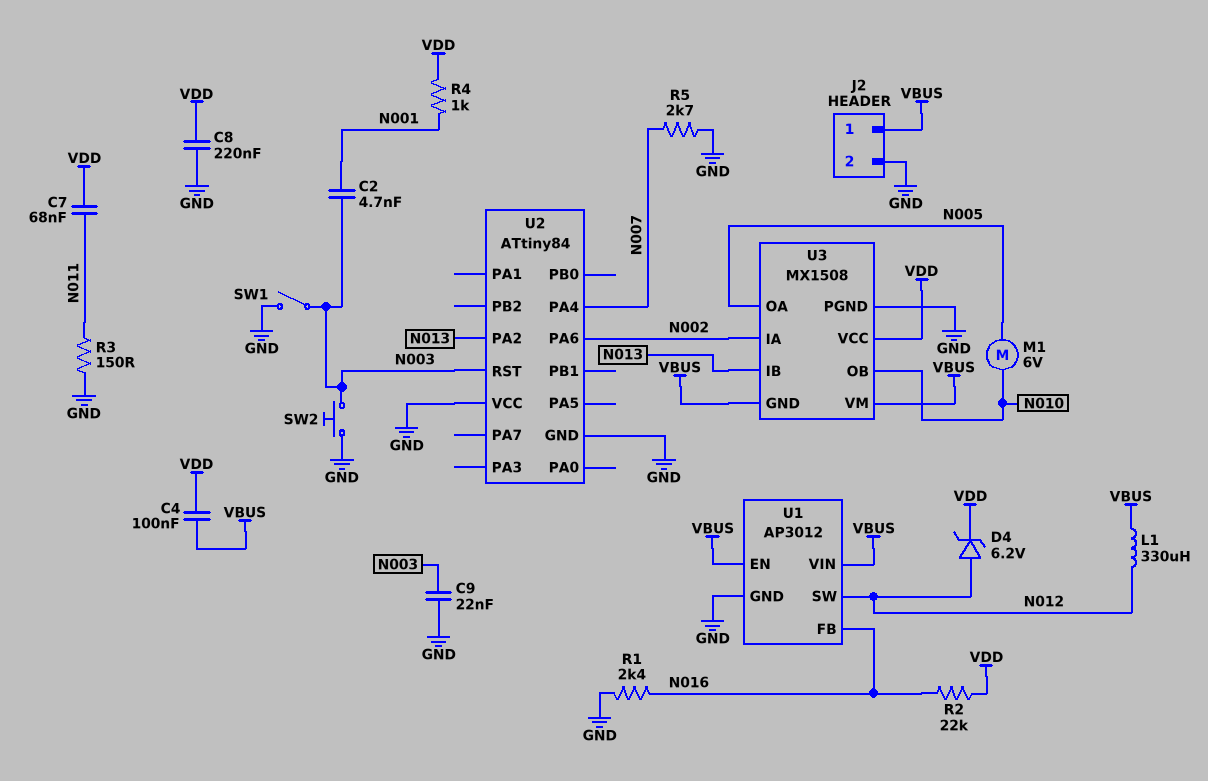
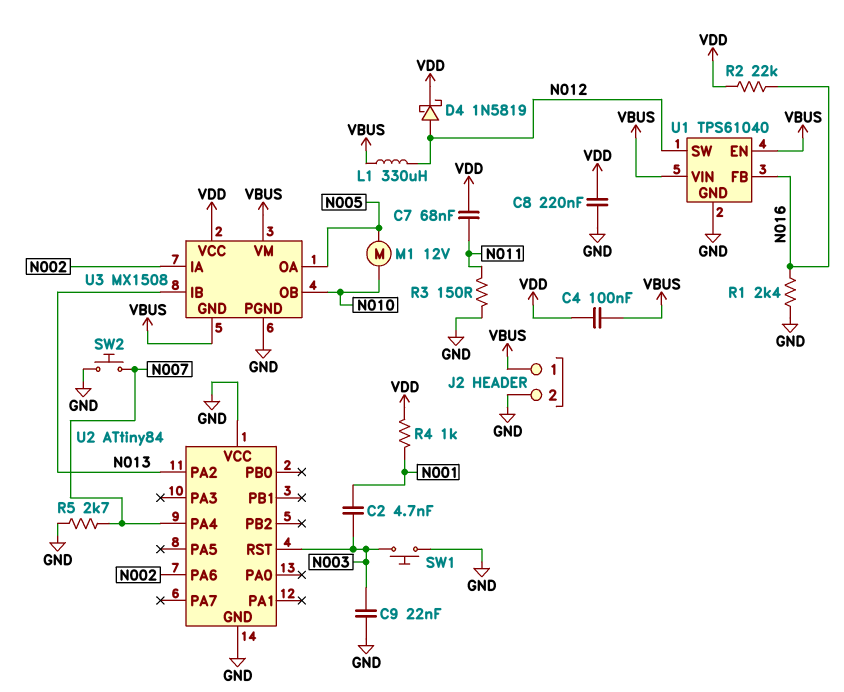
D4: zener 6.2V (A N012, K VDD) -> schottky 1N5819 (A N012, K VDD)
M1: motor 6V (N005, N010) -> motor 12V (N005, N010)
SW1: switch (GND, N003) -> button (GND, N003)
SW2: button (GND, N003) -> button (GND, N007)
U1: AP3012 -> TPS61040

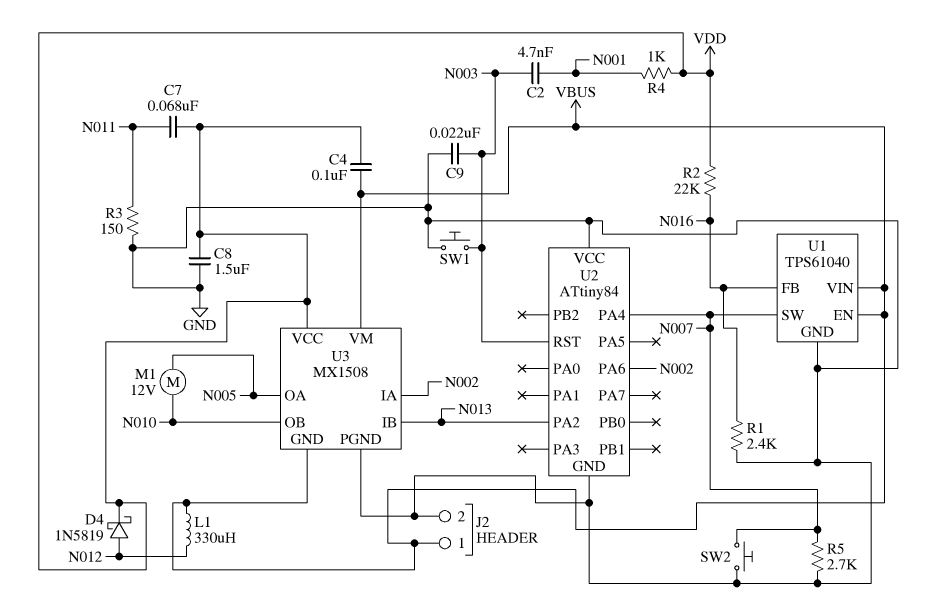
C8: 220nF (GND, VDD) -> 1.5uF (GND, VDD)
U1 pin SW: N012 -> N007

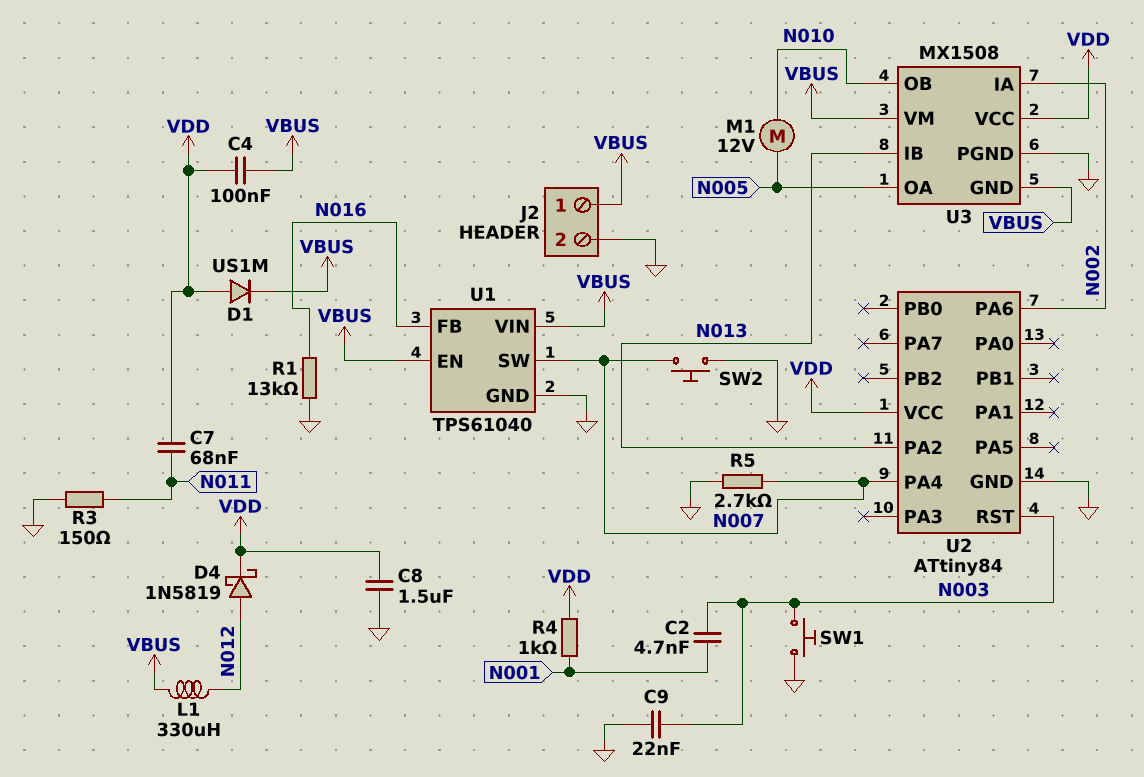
D1: none -> diode US1M (A VDD, K VBUS)
R1: 2.4k (GND, N016) -> 13k (GND, N016)
R2: 22k (N016, VDD) -> none
U2 pin VCC: GND -> VDD

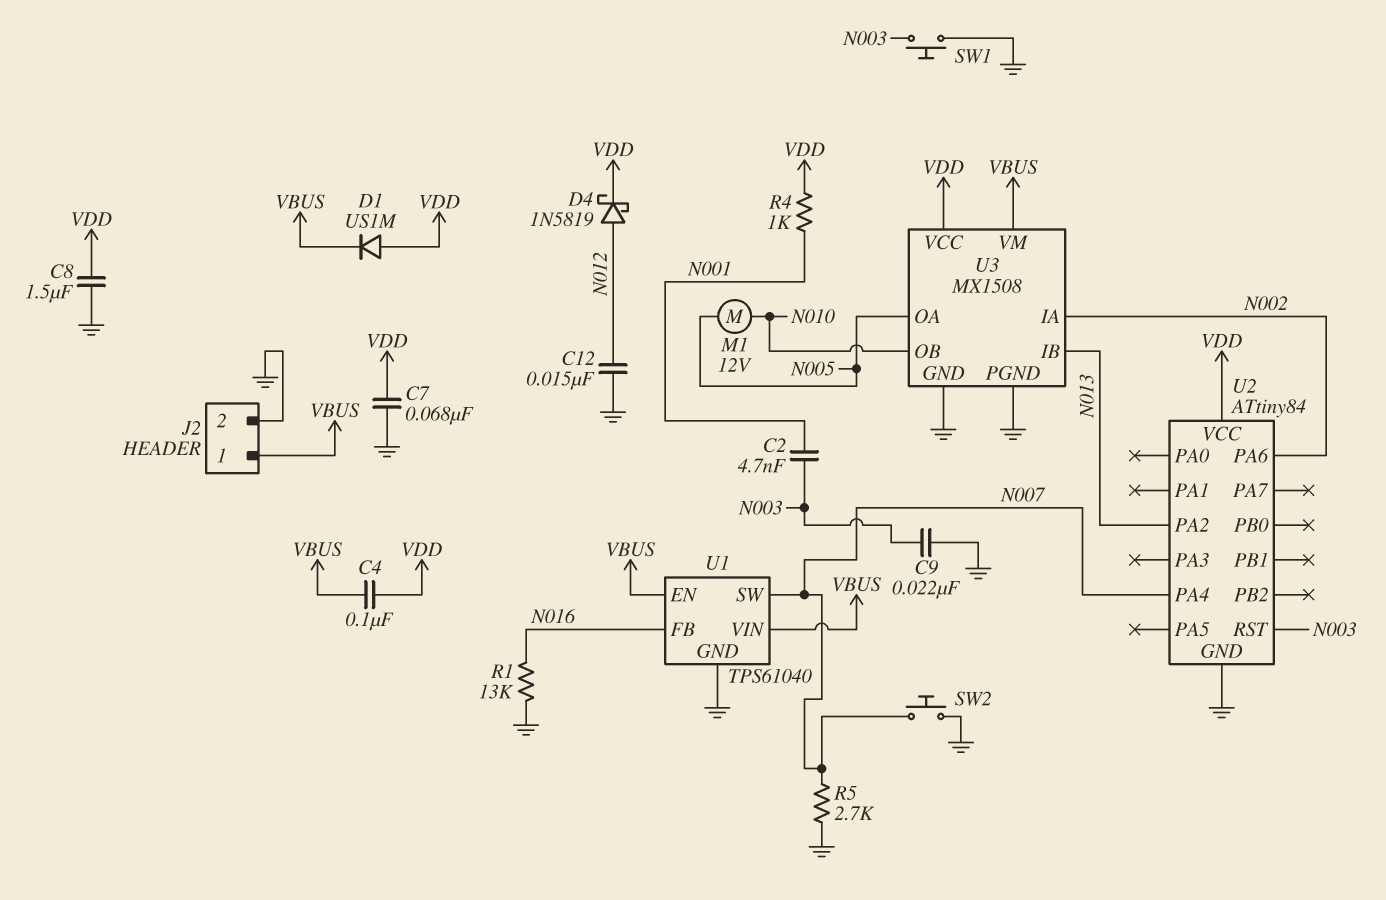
C7: 68nF (N011, VDD) -> 68nF (GND, VDD)
C12: none -> 15nF (GND, N012)
L1: 330uH (N012, VBUS) -> none
R3: 150 (GND, N011) -> none
U3 pin GND: VBUS -> GND

